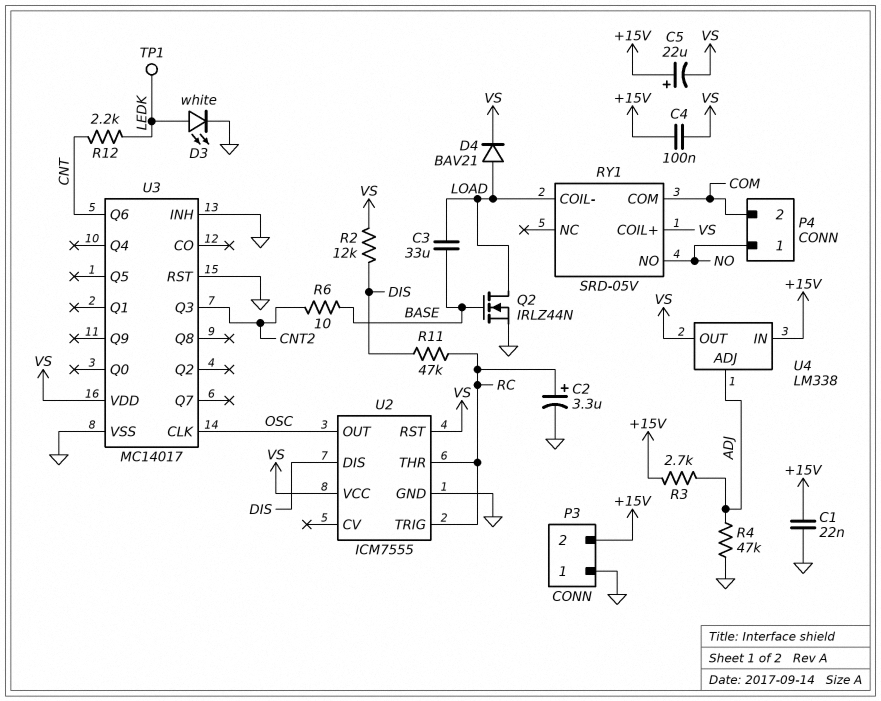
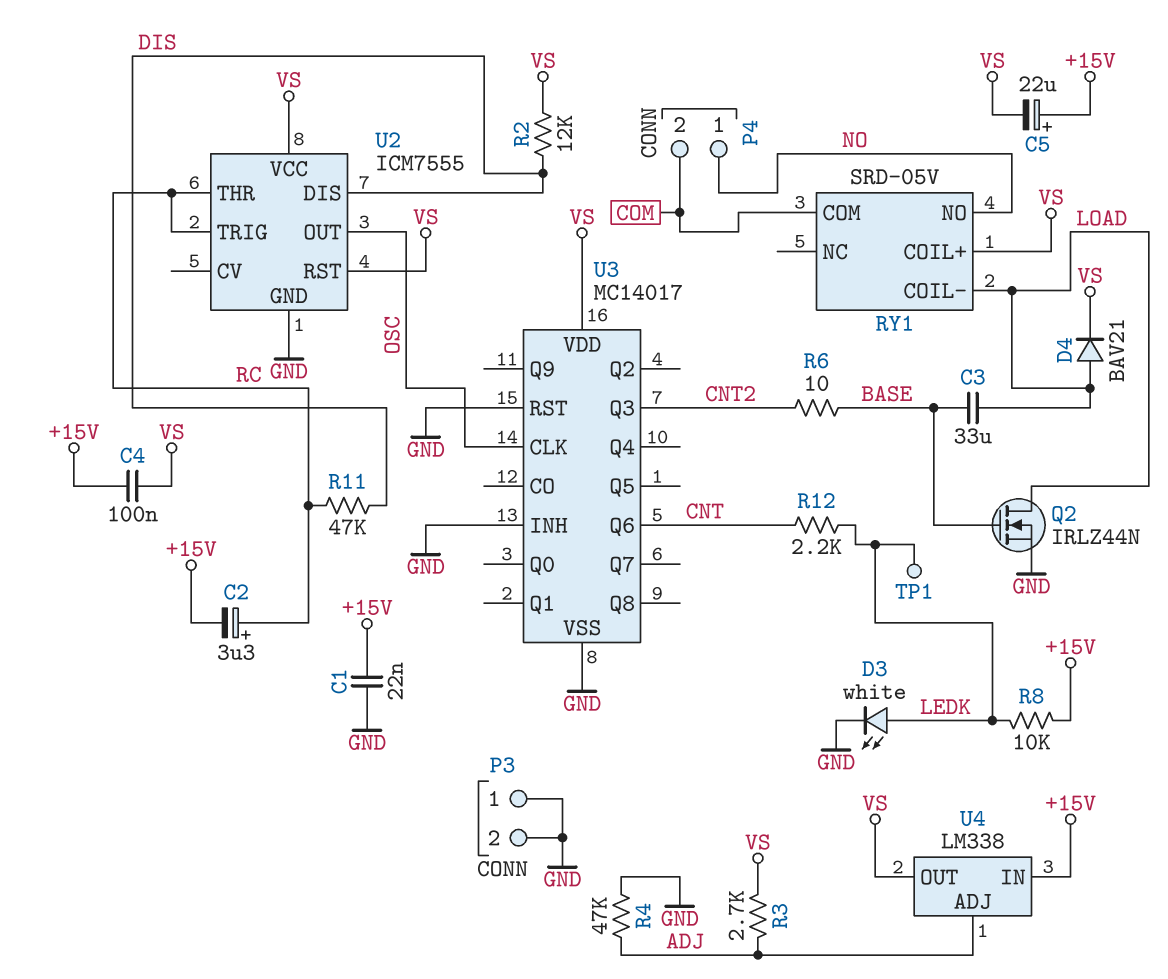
C2: 3.3uF (plus RC, minus GND) -> 3.3uF (plus RC, minus +15V)
P3 pin 2: +15V -> GND
R3: 2.7k (+15V, ADJ) -> 2.7k (ADJ, VS)
R8: none -> 10k (+15V, LEDK)

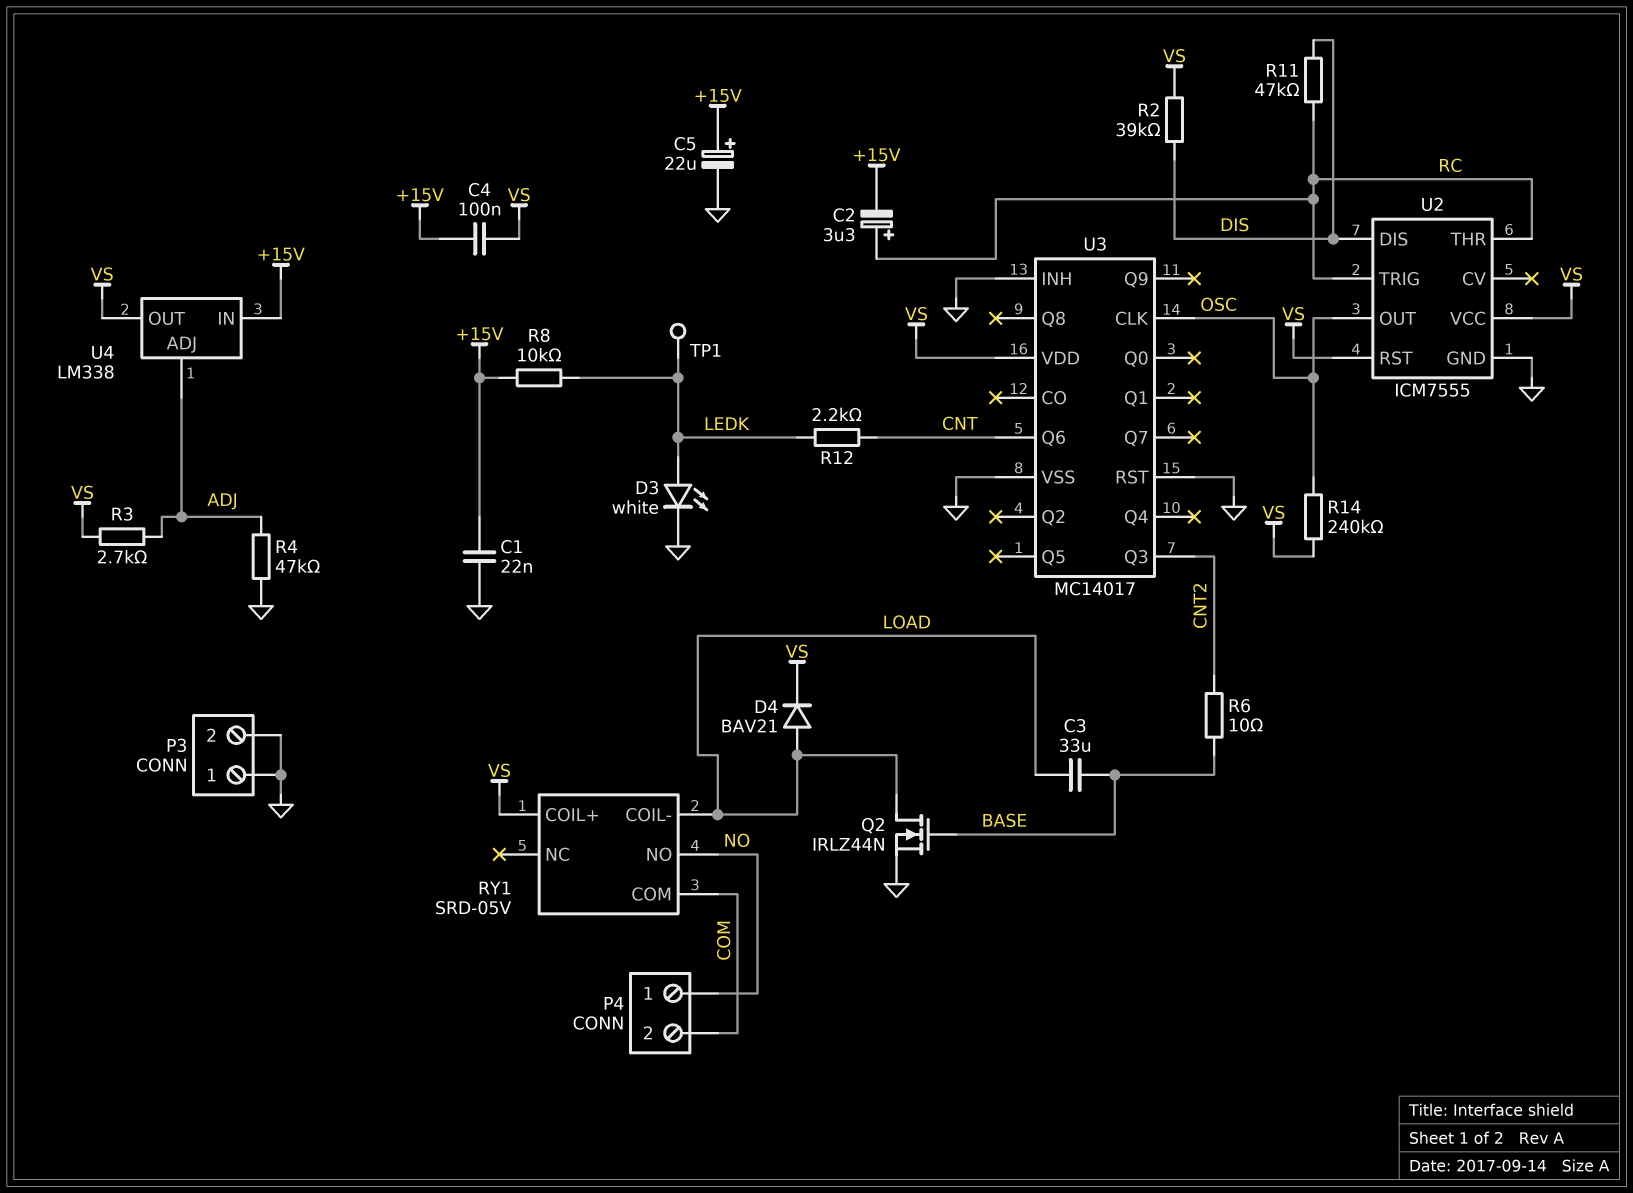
C5: 22uF (plus +15V, minus VS) -> 22uF (plus +15V, minus GND)
R2: 12k (DIS, VS) -> 39k (DIS, VS)
R14: none -> 240k (OSC, VS)

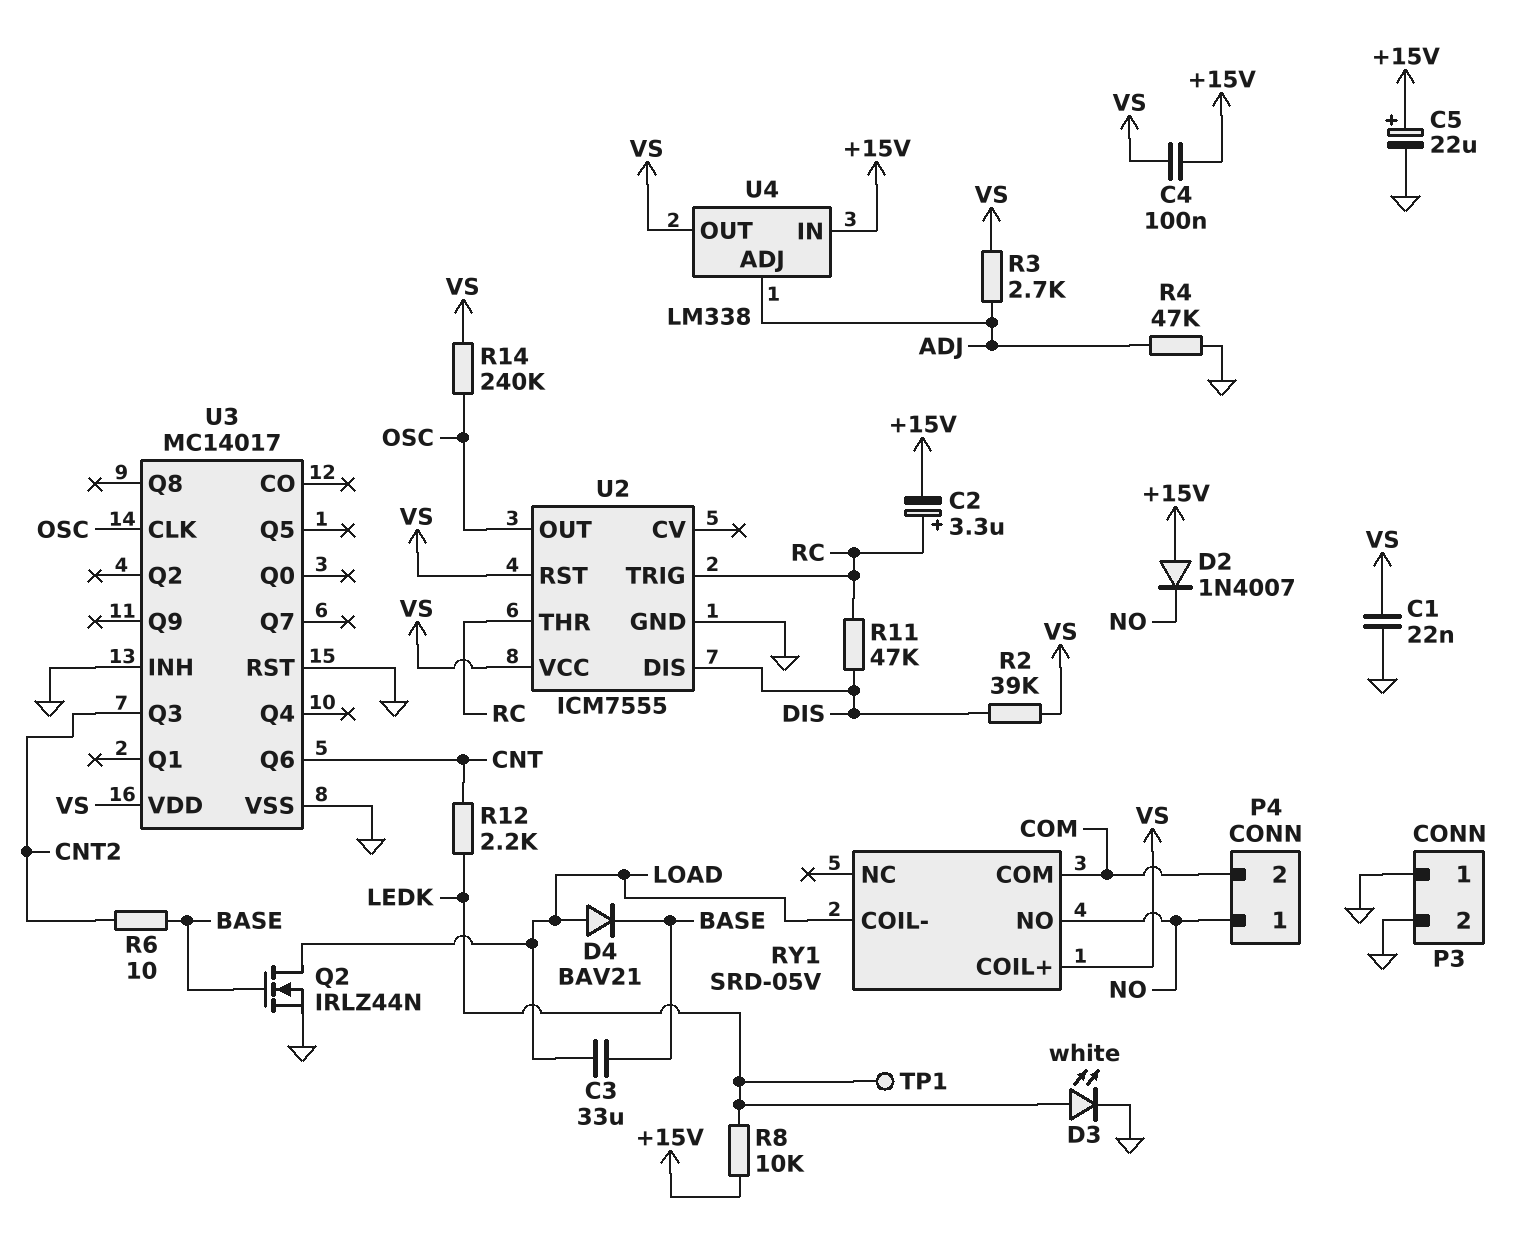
C1: 22nF (+15V, GND) -> 22nF (GND, VS)
D2: none -> diode 1N4007 (A +15V, K NO)
D4: diode BAV21 (A LOAD, K VS) -> diode BAV21 (A LOAD, K BASE)

